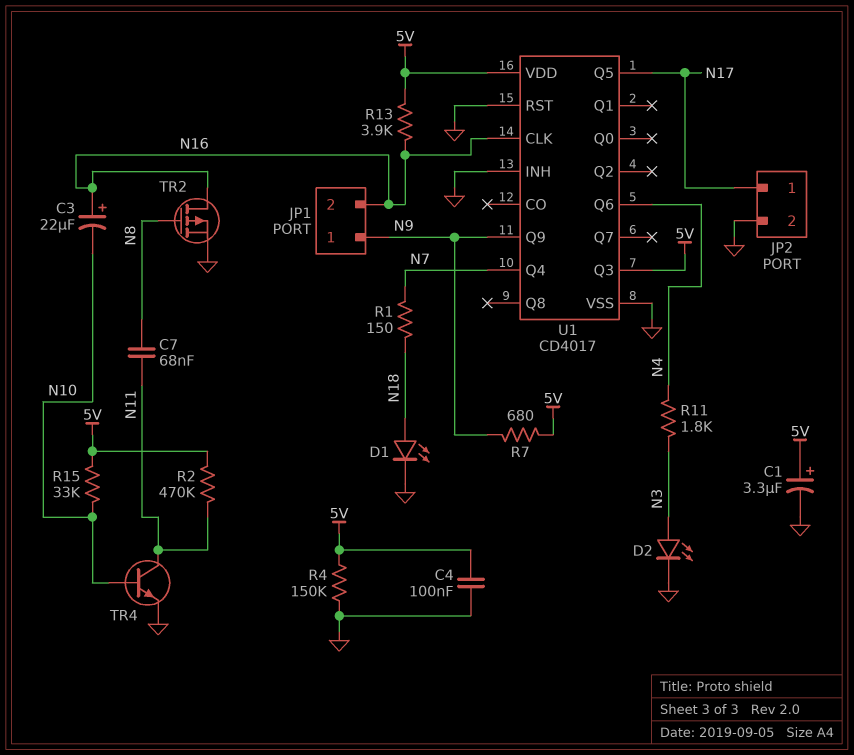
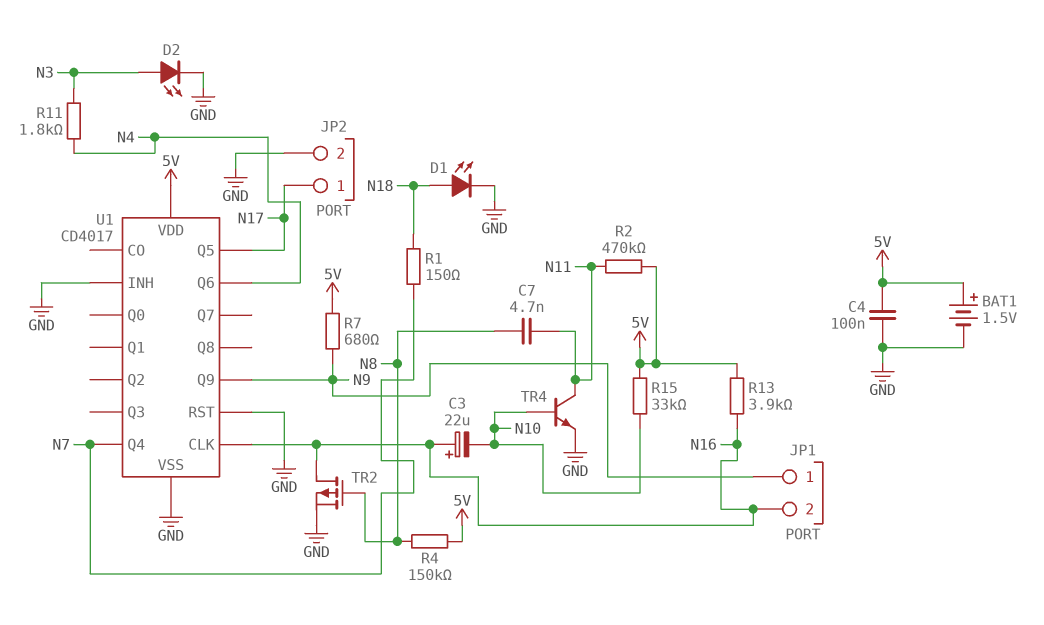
BAT1: none -> 1.5V (plus 5V, minus GND)
C1: 3.3uF (plus 5V, minus GND) -> none
C7: 68nF (N8, N11) -> 4.7nF (N8, N11)
R4: 150k (5V, GND) -> 150k (5V, N8)
U1 pin Q3: 5V -> none

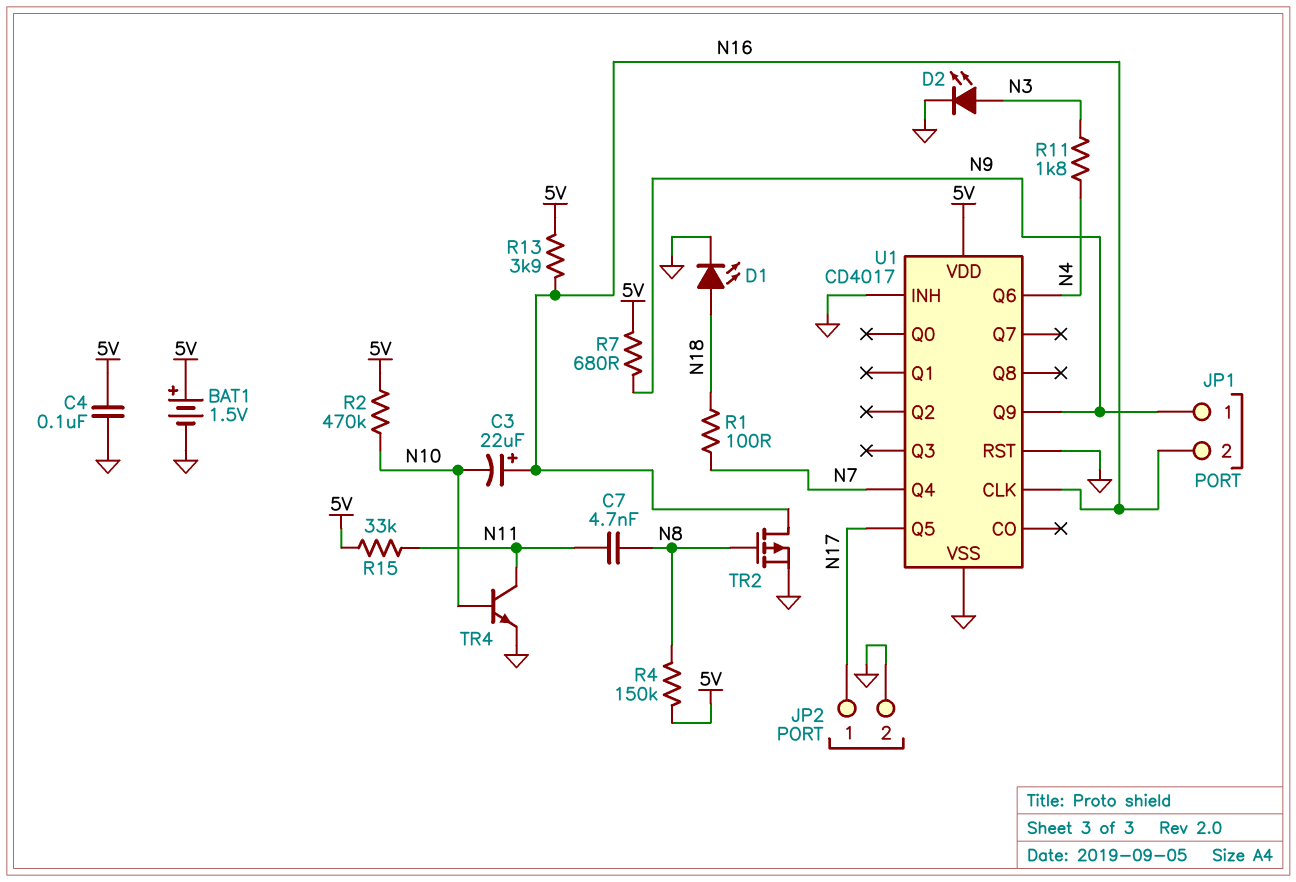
R1: 150 (N7, N18) -> 100 (N7, N18)
R2: 470k (5V, N11) -> 470k (5V, N10)
R15: 33k (5V, N10) -> 33k (5V, N11)

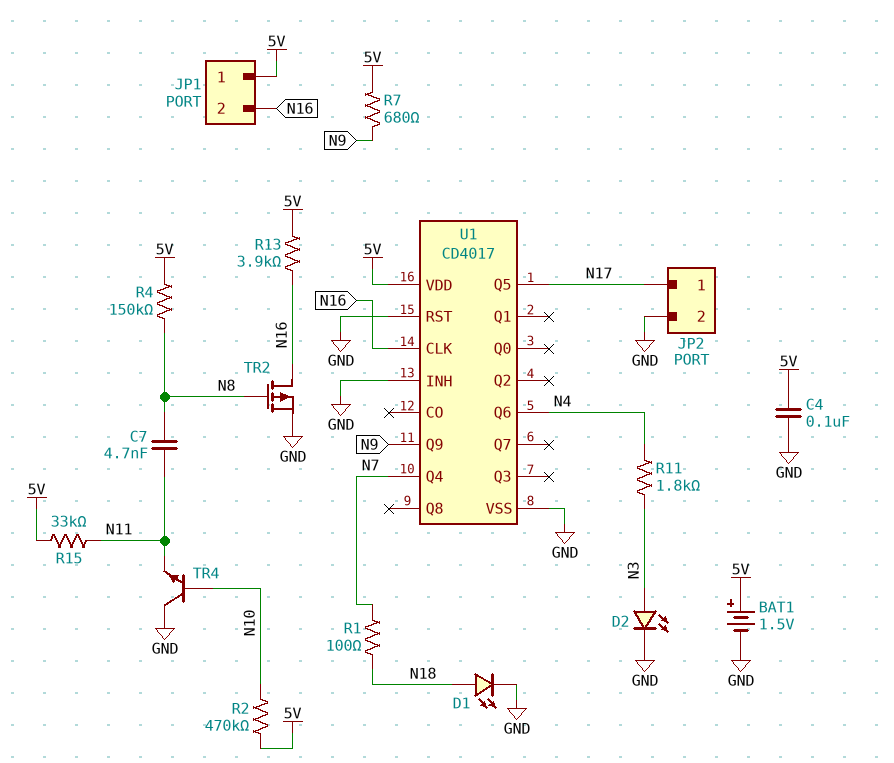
C3: 22uF (plus N16, minus N10) -> none
JP1 pin 1: N9 -> 5V
TR4: NPN (B N10, C N11, E GND) -> NPN (B N10, C GND, E N11)

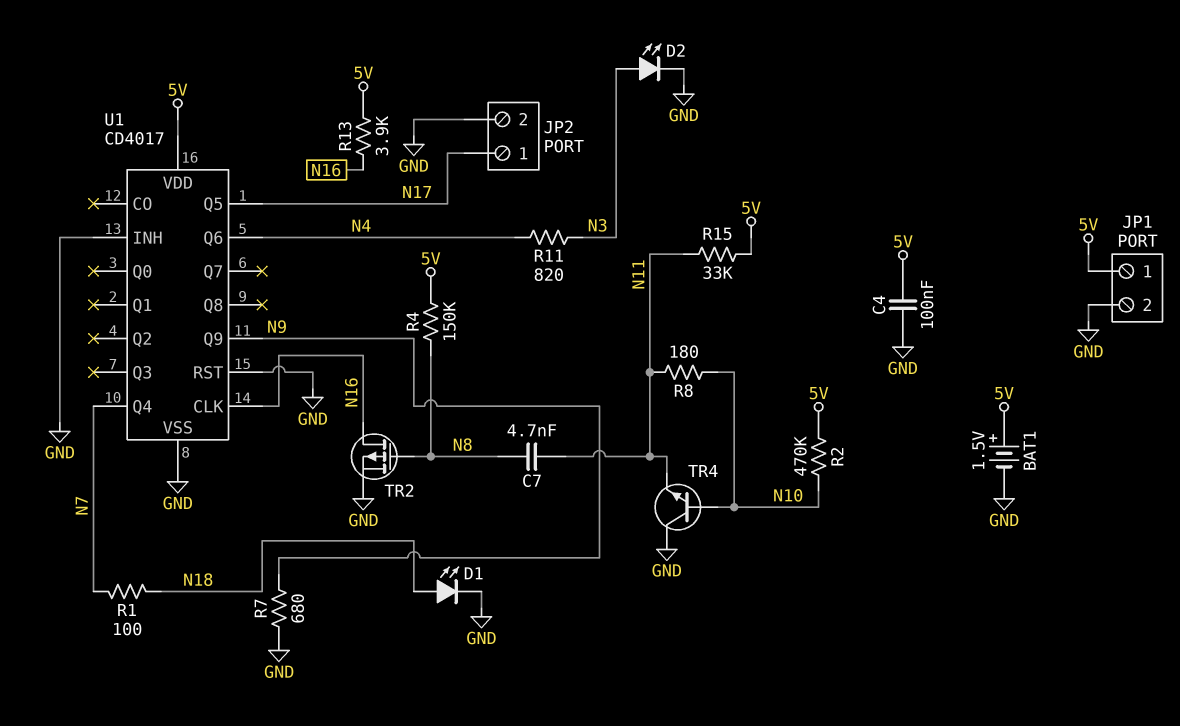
JP1 pin 2: N16 -> GND
R7: 680 (5V, N9) -> 680 (GND, N9)
R8: none -> 180 (N10, N11)
R11: 1.8k (N3, N4) -> 820 (N3, N4)

